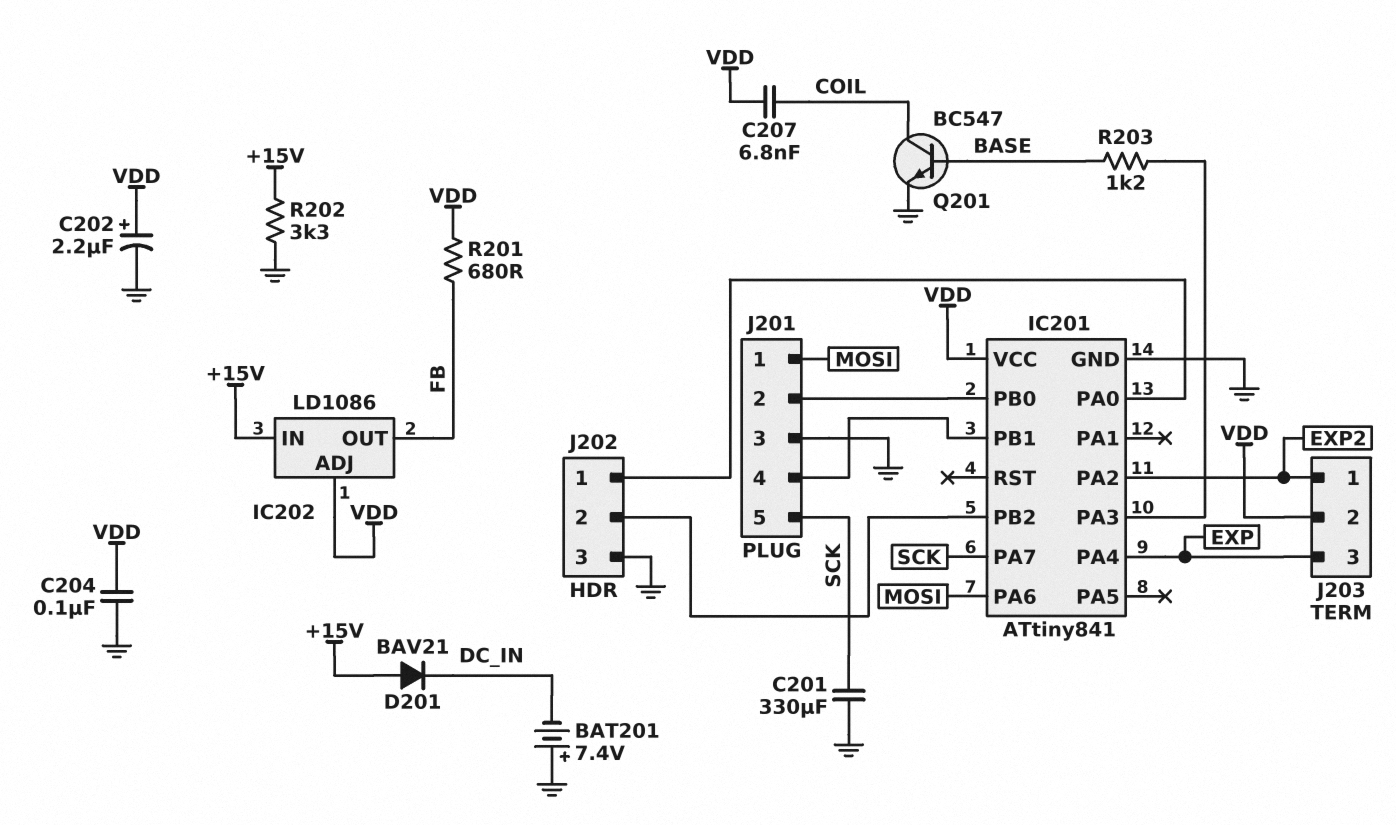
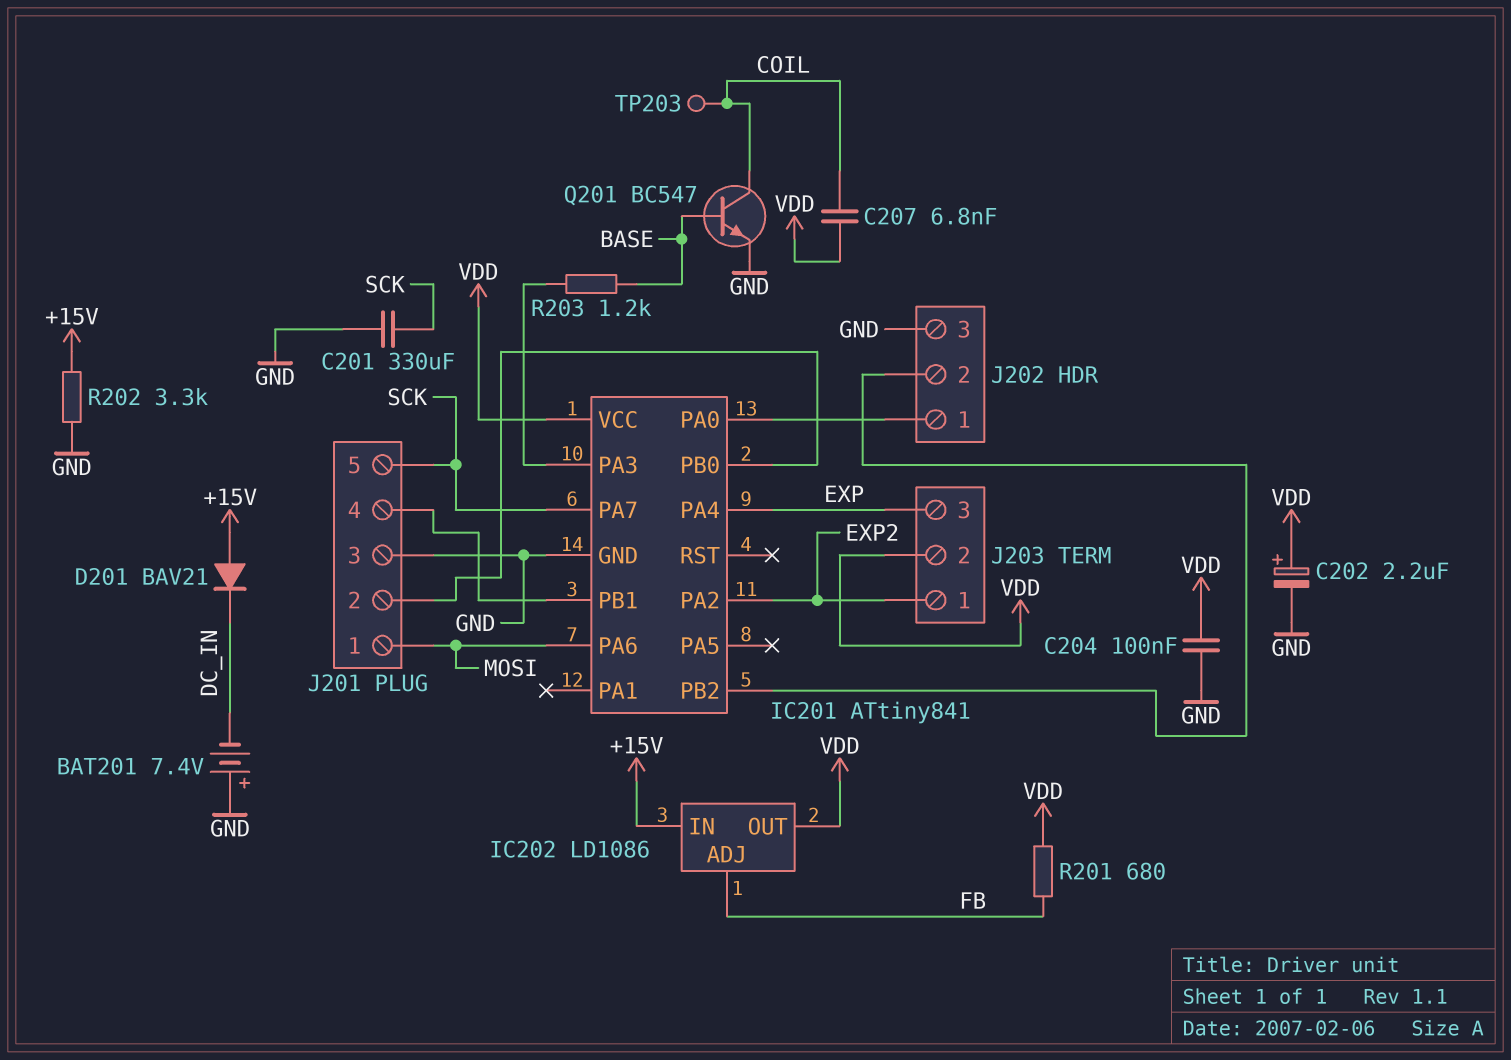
IC202 pin ADJ: VDD -> FB
IC202 pin OUT: FB -> VDD
TP203: none -> test point (COIL)

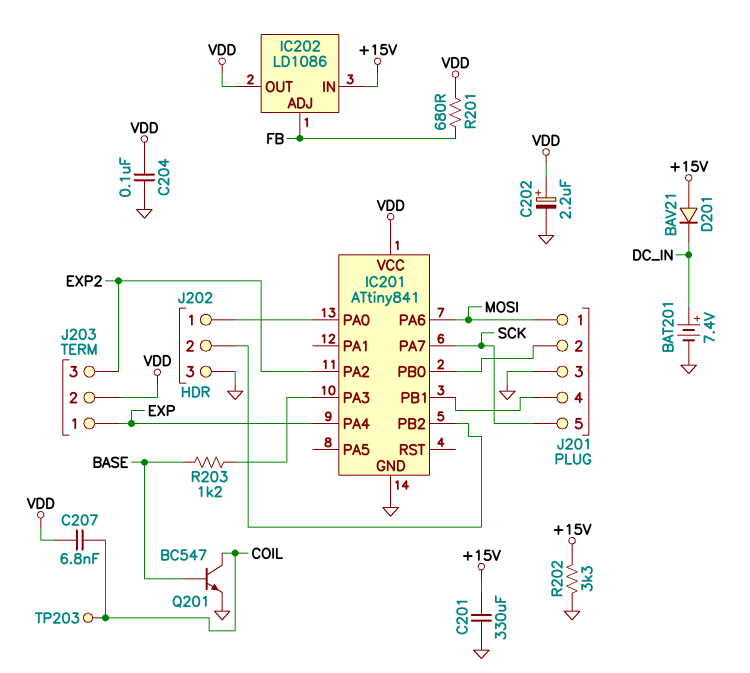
BAT201: 7.4V (plus GND, minus DC_IN) -> 7.4V (plus DC_IN, minus GND)
C201: 330uF (GND, SCK) -> 330uF (+15V, GND)
J203 pin 1: EXP2 -> EXP
J203 pin 3: EXP -> EXP2

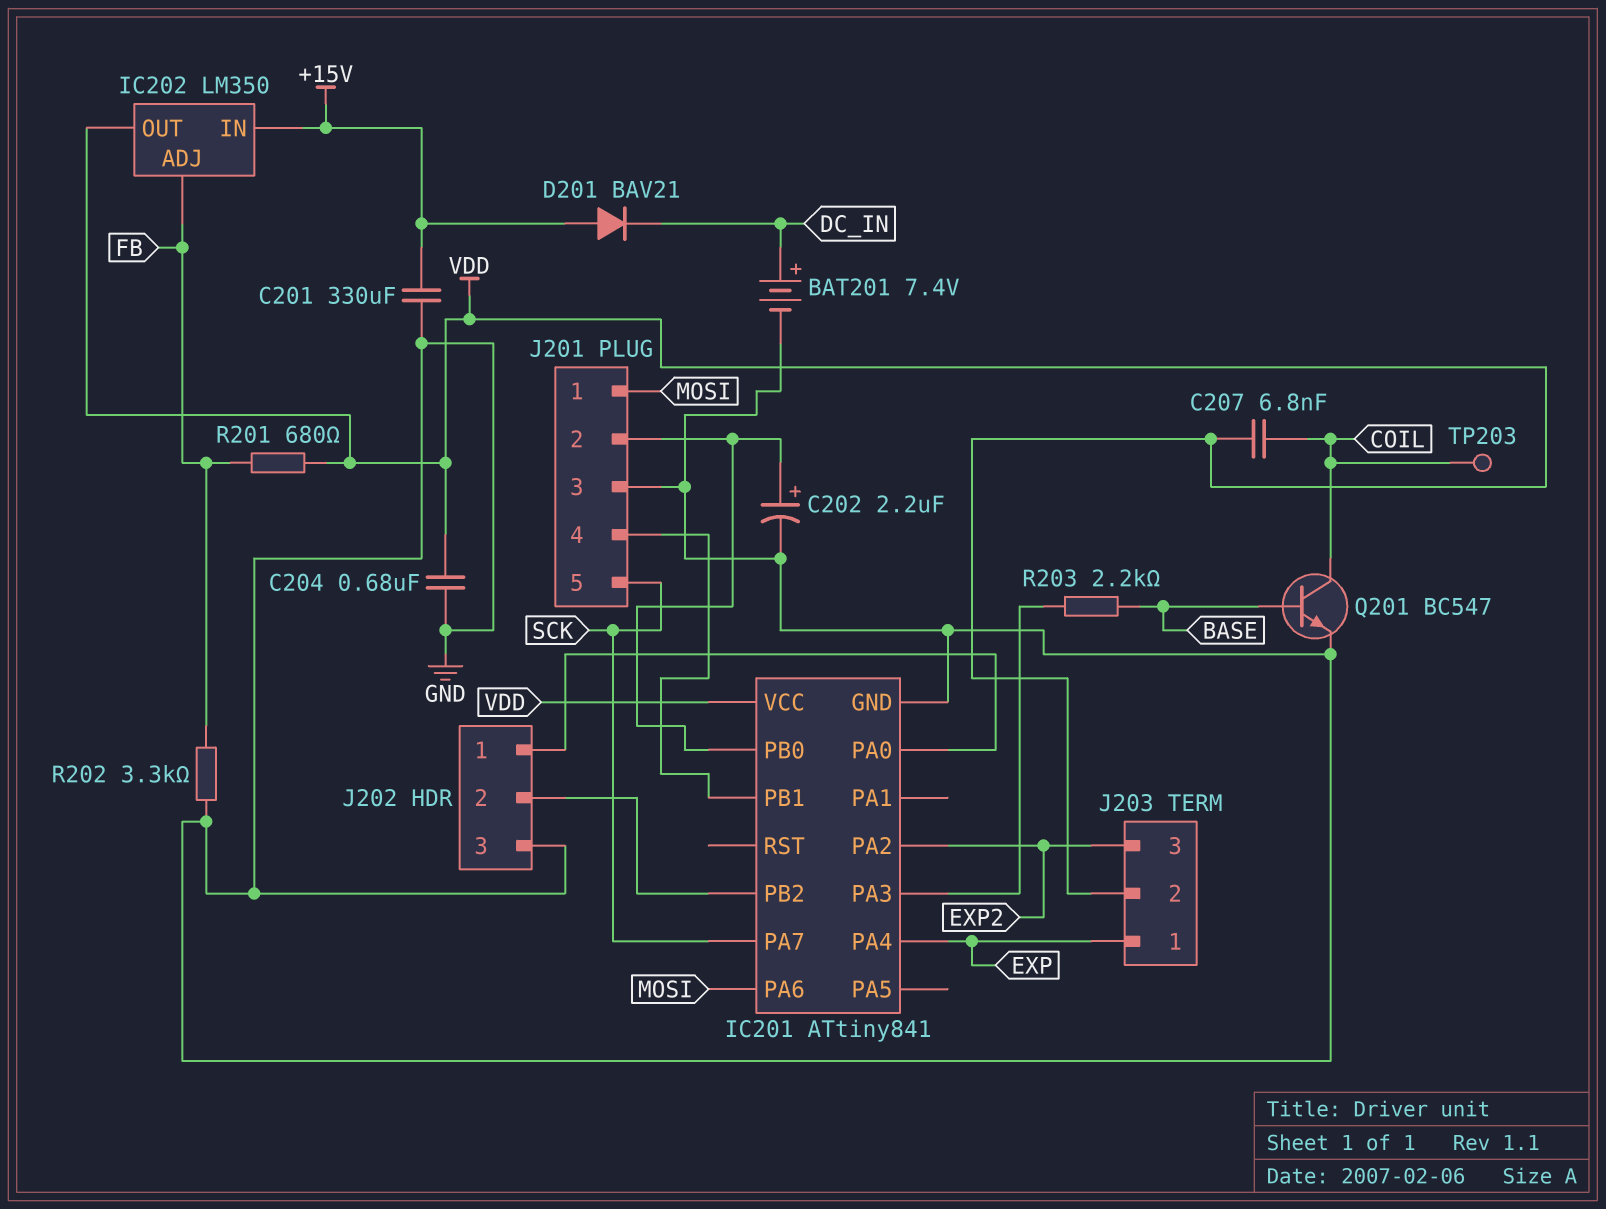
C202: 2.2uF (plus VDD, minus GND) -> 2.2uF (plus IC201/PB0, minus GND)
C204: 100nF (GND, VDD) -> 680nF (GND, VDD)
IC202: LD1086 -> LM350
R202: 3.3k (+15V, GND) -> 3.3k (FB, GND)
R203: 1.2k (BASE, IC201/PA3) -> 2.2k (BASE, IC201/PA3)

